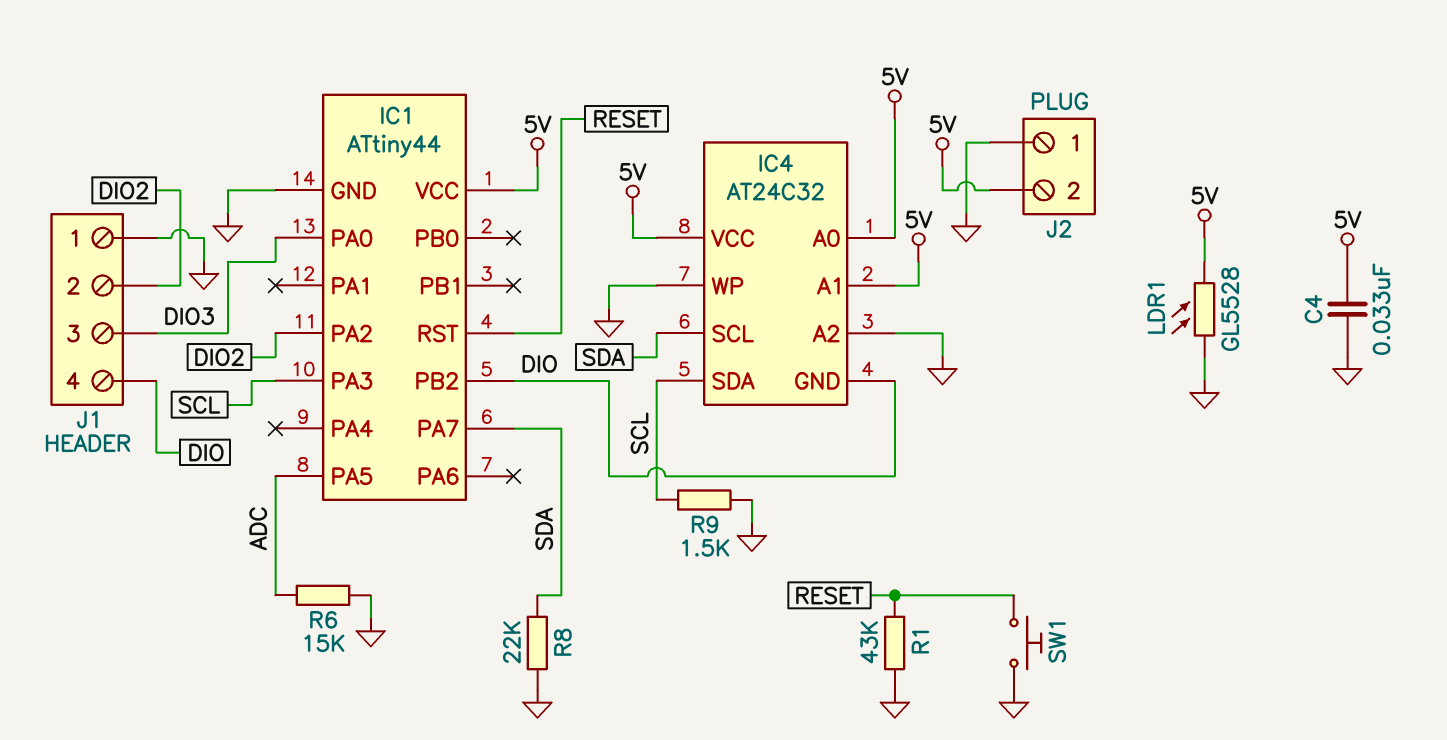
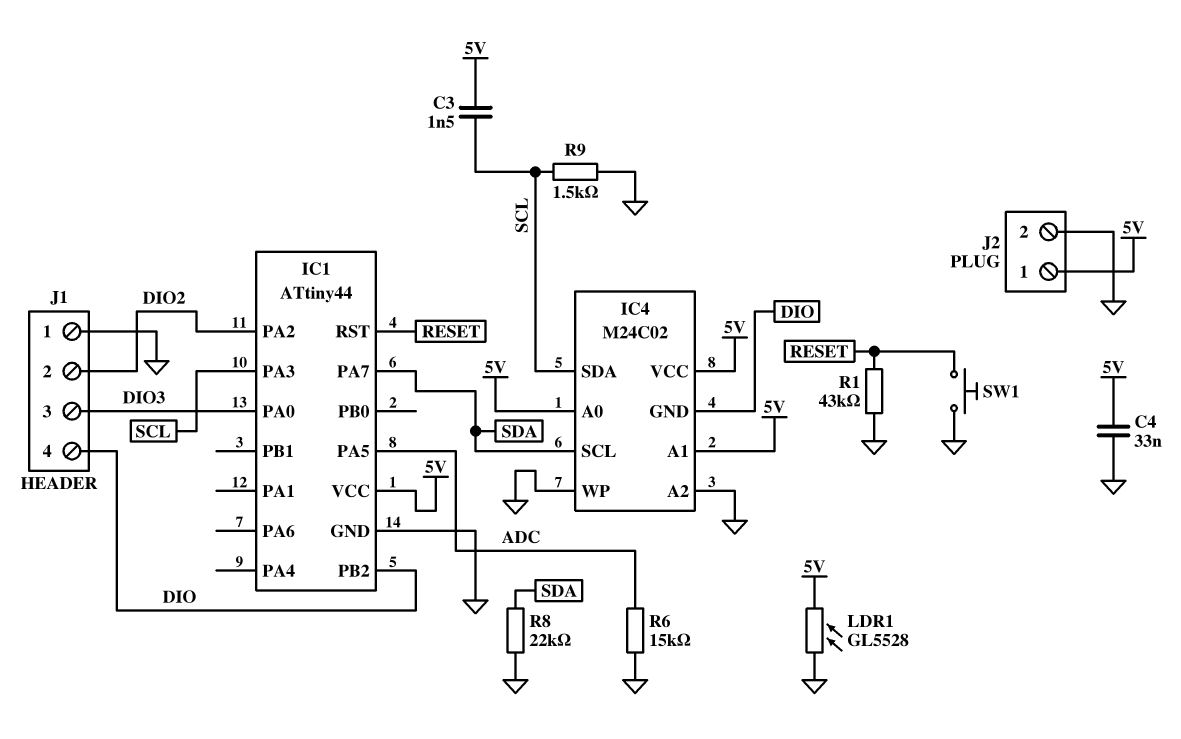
C3: none -> 1.5nF (5V, SCL)
IC4: AT24C32 -> M24C02
J2 pin 1: GND -> 5V
J2 pin 2: 5V -> GND

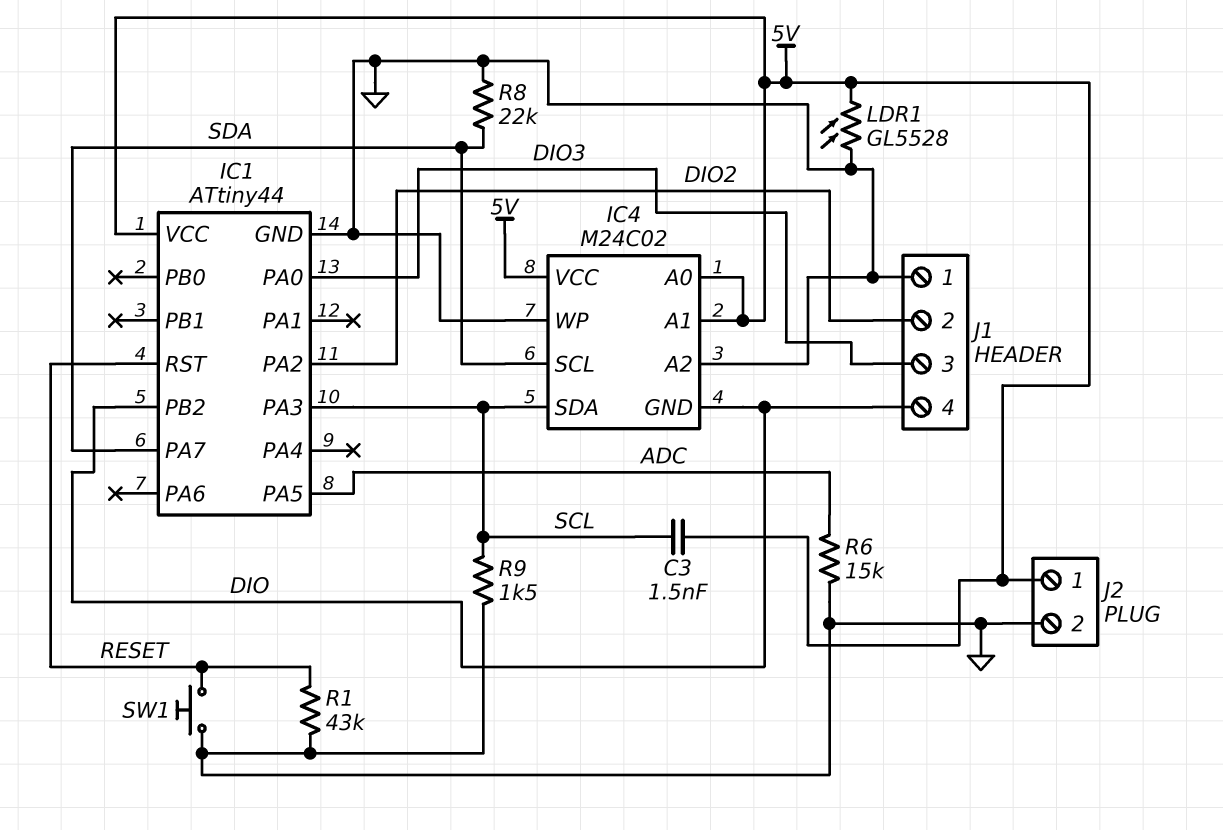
C4: 33nF (5V, GND) -> none

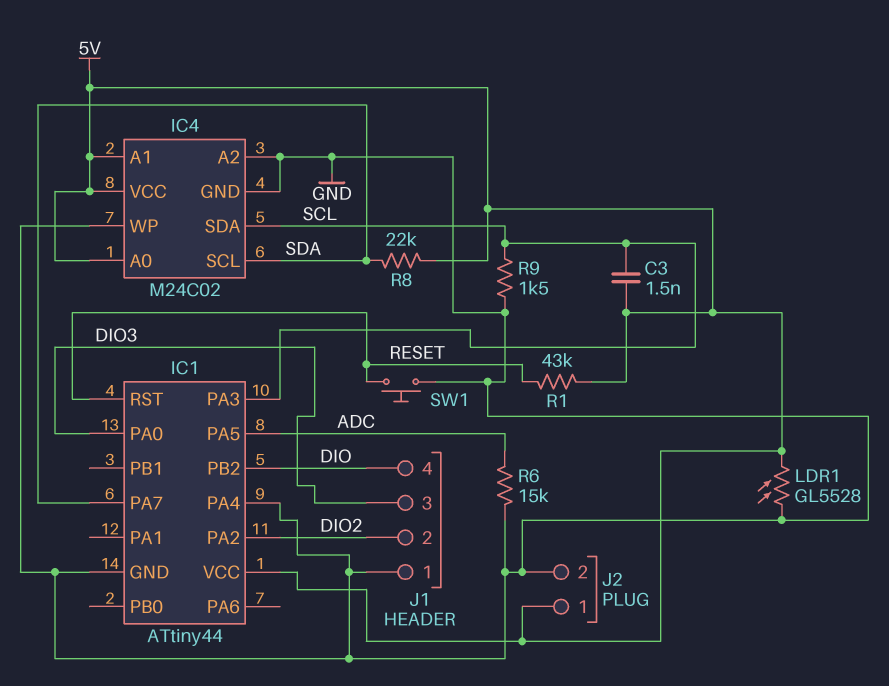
IC1 pin PA4: none -> GND
IC4 pin GND: DIO -> GND
R1: 43k (GND, RESET) -> 43k (5V, RESET)
R8: 22k (GND, SDA) -> 22k (5V, SDA)

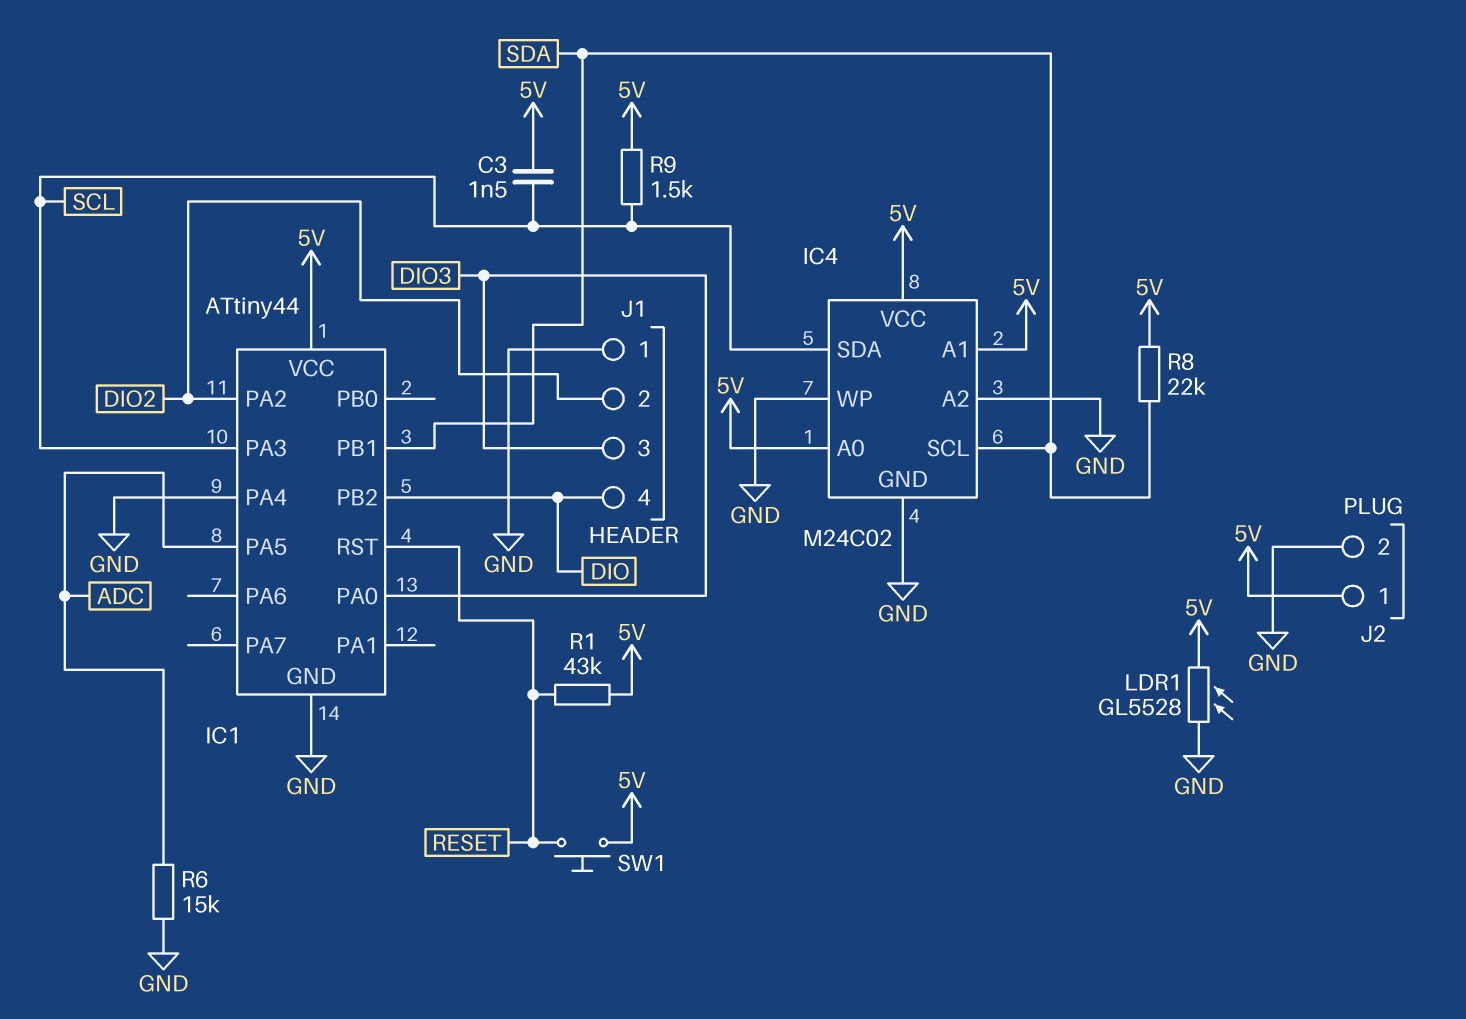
IC1 pin PA7: SDA -> none
IC1 pin PB1: none -> SDA
R9: 1.5k (GND, SCL) -> 1.5k (5V, SCL)
SW1: button (GND, RESET) -> button (5V, RESET)

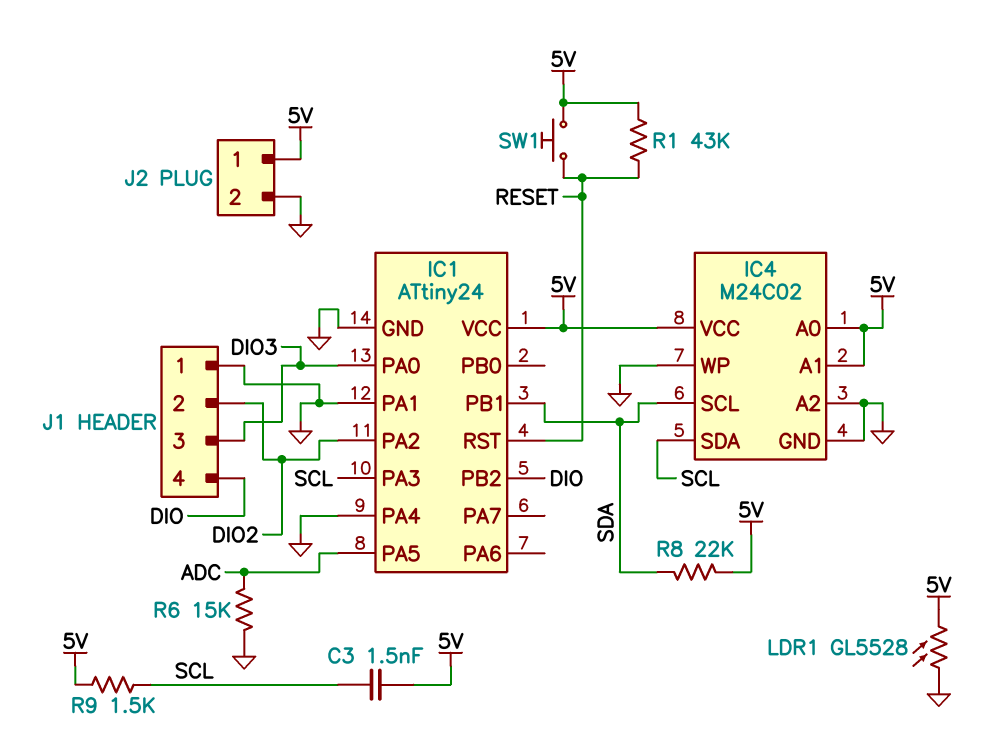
IC1: ATtiny44 -> ATtiny24
IC1 pin PA1: none -> GND

